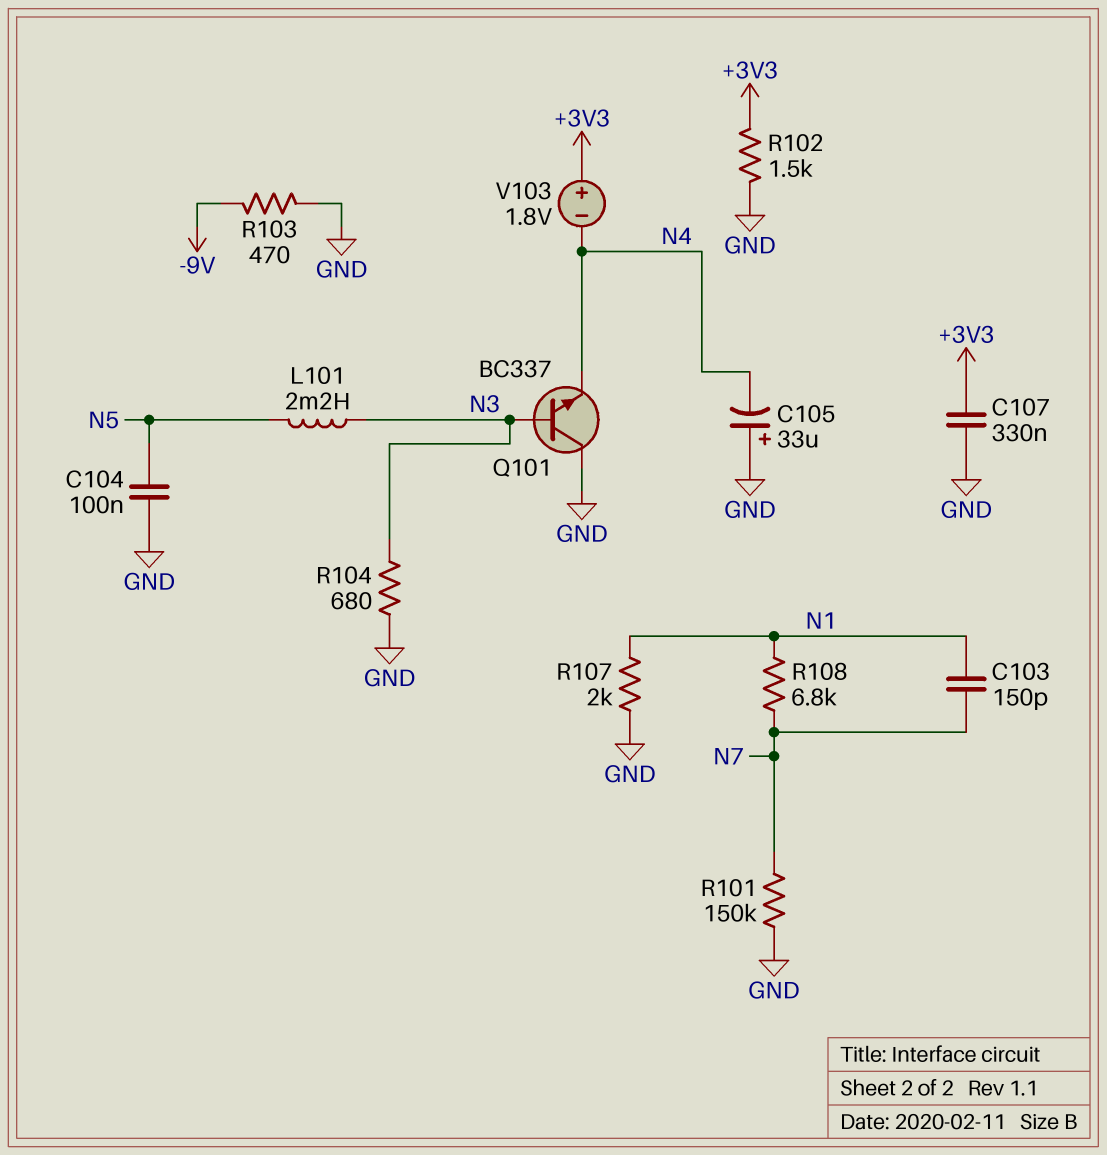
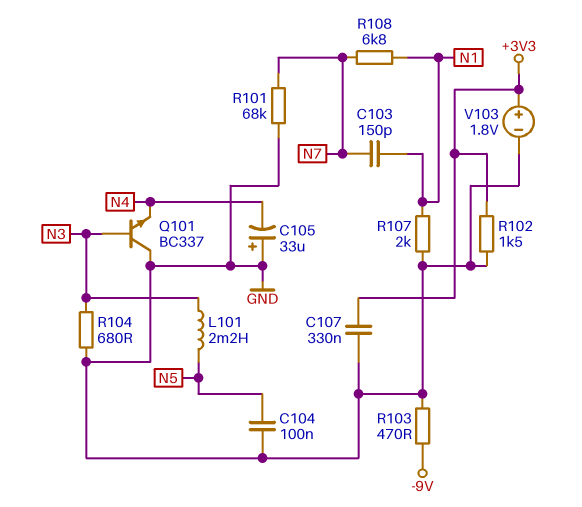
R101: 150k (GND, N7) -> 68k (GND, N7)
V103: 1.8V (plus +3V3, minus N4) -> 1.8V (plus +3V3, minus GND)

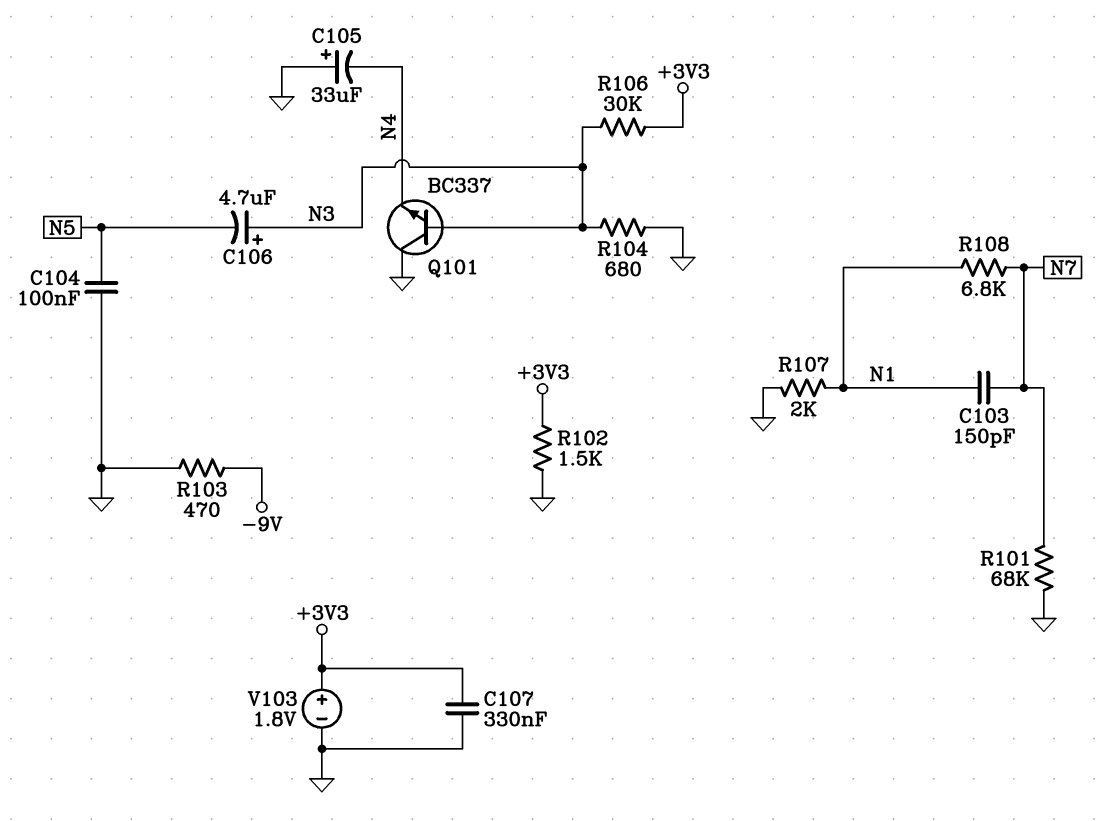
C106: none -> 4.7uF (plus N3, minus N5)
L101: 2.2mH (N3, N5) -> none
R106: none -> 30k (+3V3, N3)

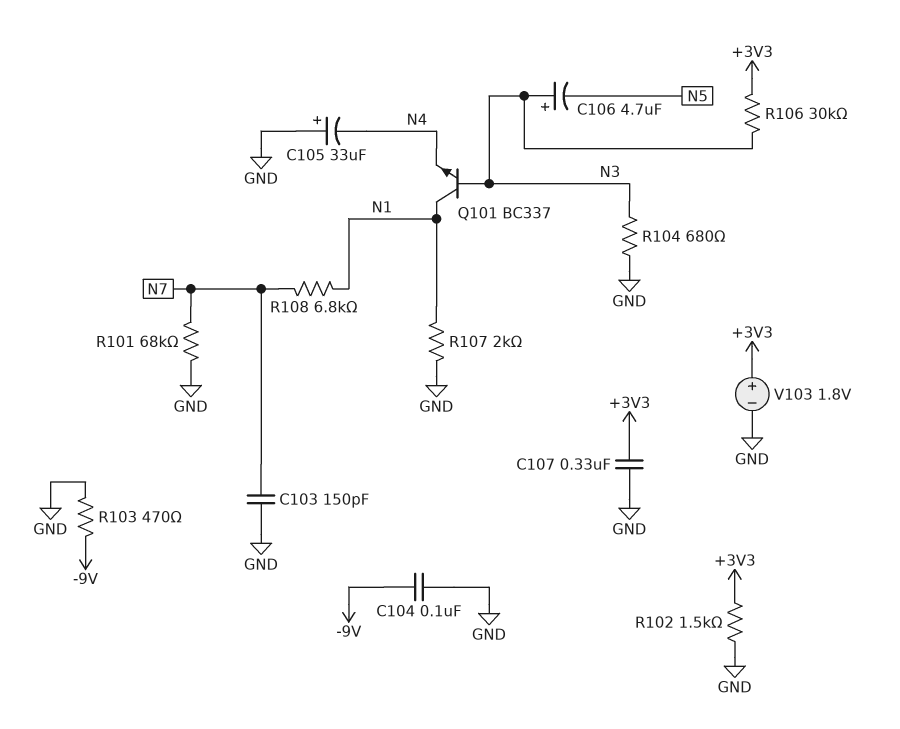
C103: 150pF (N1, N7) -> 150pF (GND, N7)
C104: 100nF (GND, N5) -> 100nF (-9V, GND)
Q101: NPN BC337 (B N3, C GND, E N4) -> NPN BC337 (B N3, C N1, E N4)

